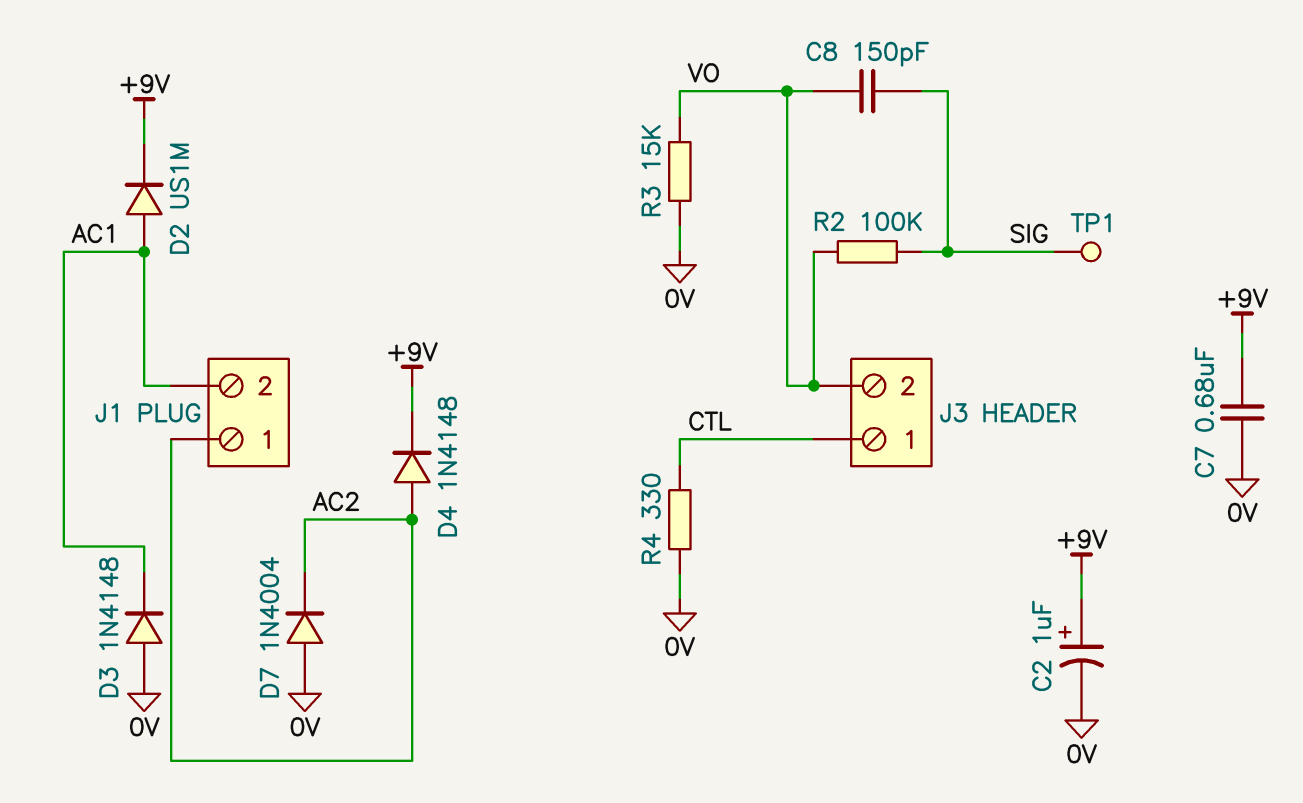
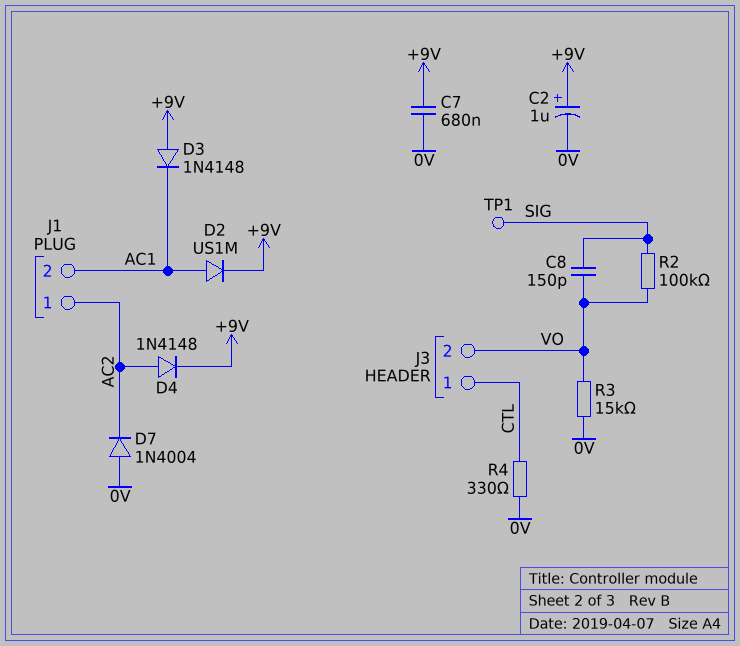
D3: diode 1N4148 (A 0V, K AC1) -> diode 1N4148 (A +9V, K AC1)

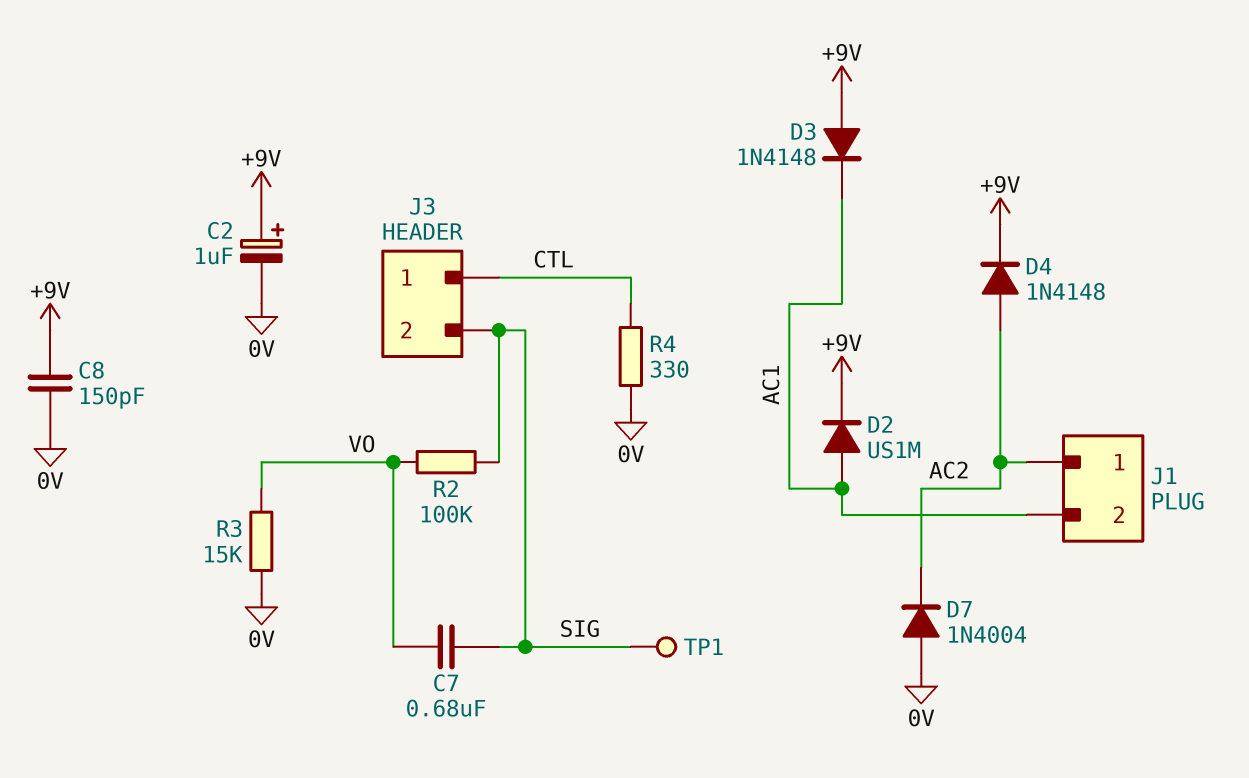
C7: 680nF (+9V, 0V) -> 680nF (SIG, VO)
C8: 150pF (SIG, VO) -> 150pF (+9V, 0V)
J3 pin 2: VO -> SIG

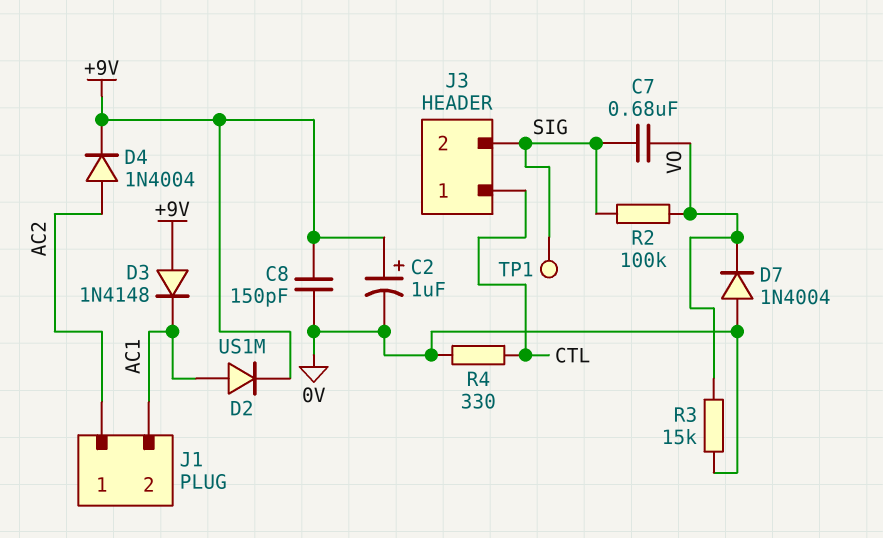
D4: diode 1N4148 (A AC2, K +9V) -> diode 1N4004 (A AC2, K +9V)
D7: diode 1N4004 (A 0V, K AC2) -> diode 1N4004 (A 0V, K VO)

